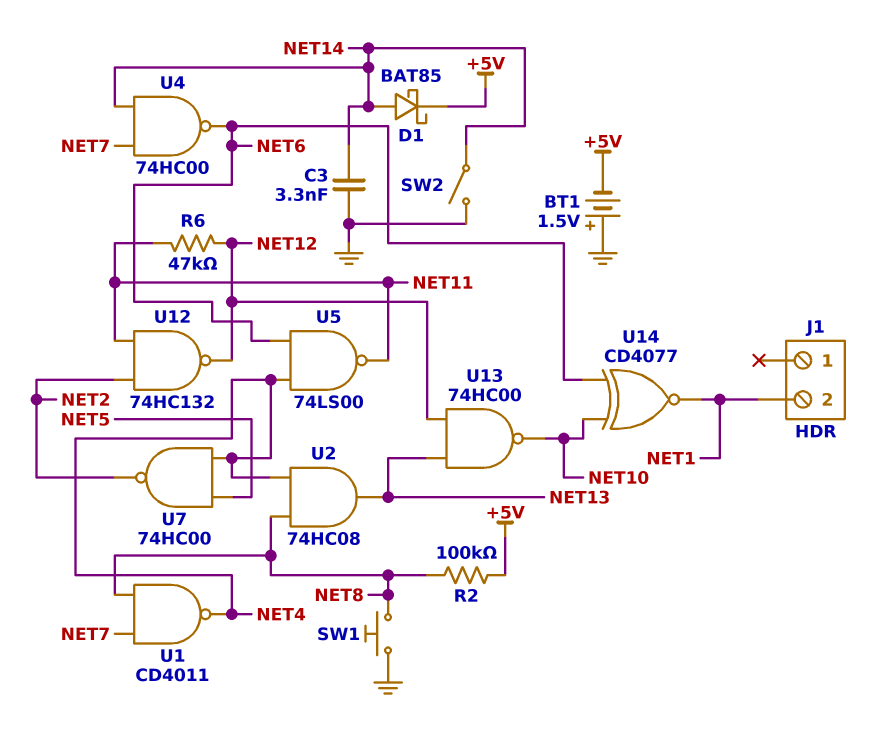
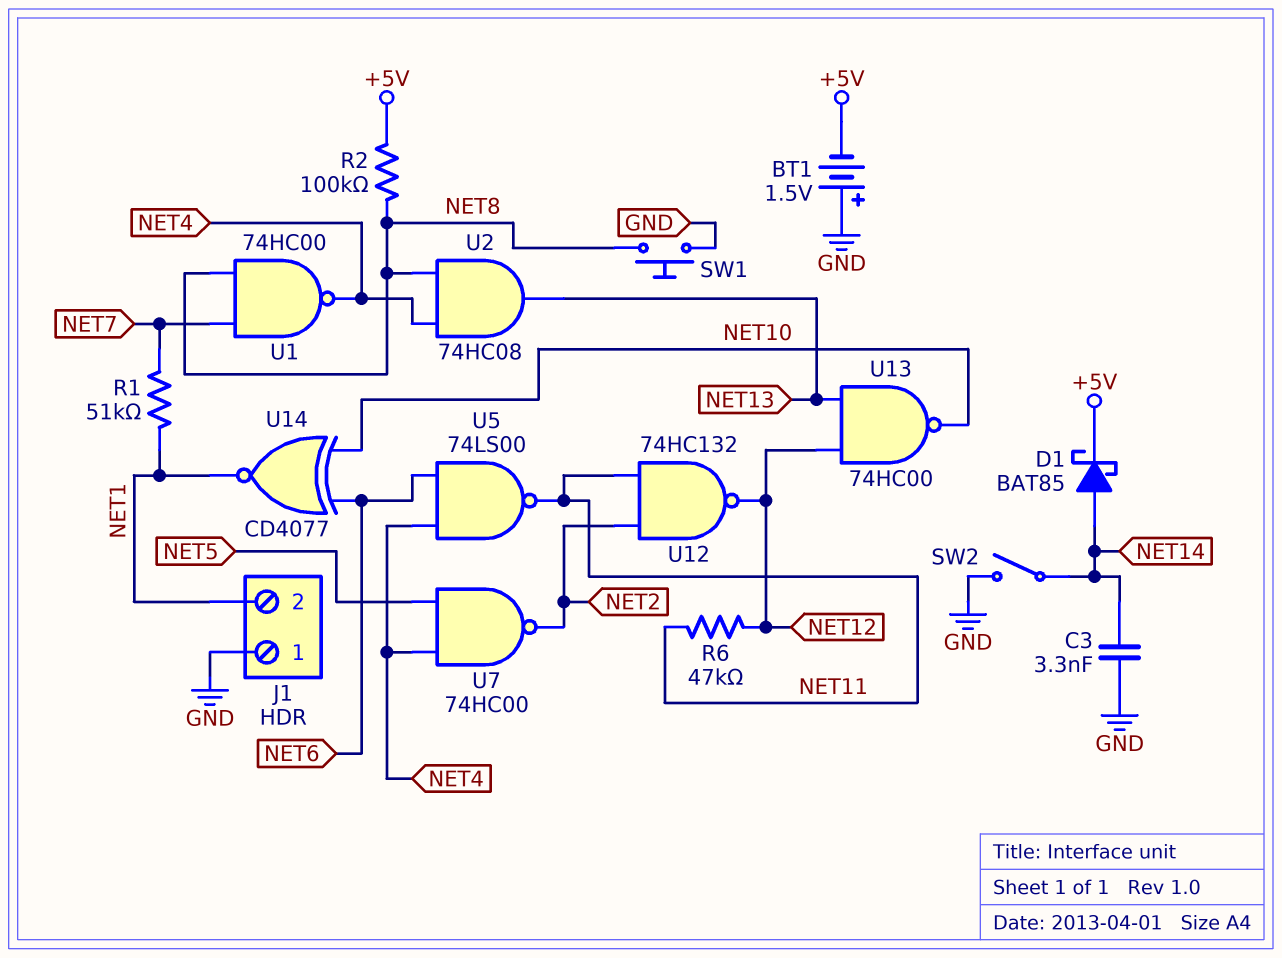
J1 pin 1: none -> GND
R1: none -> 51k (NET1, NET7)
U1: NAND CD4011 (in NET7, in NET8, out NET4) -> NAND 74HC00 (in NET7, in NET8, out NET4)
U4: NAND 74HC00 (in NET7, in NET14, out NET6) -> none

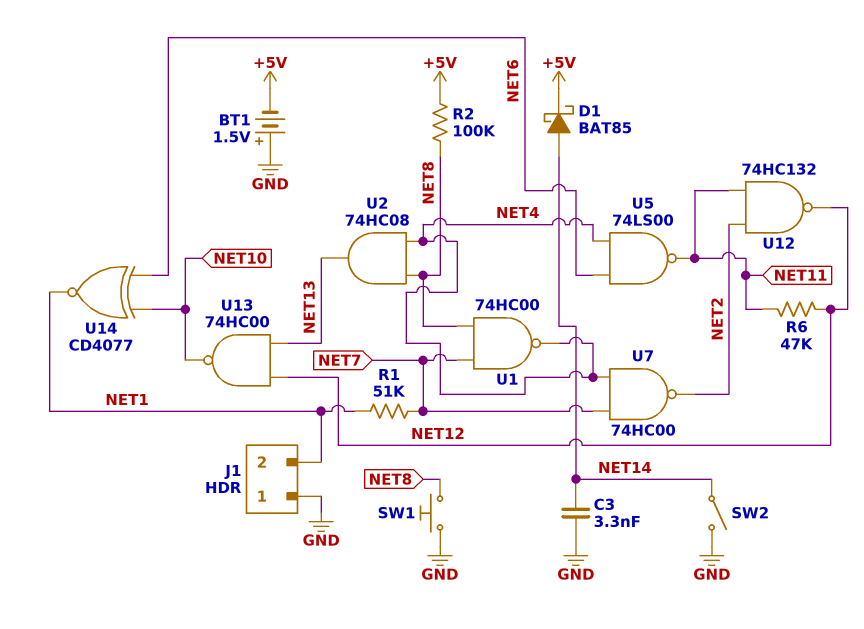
U7: NAND 74HC00 (in NET4, in NET5, out NET2) -> NAND 74HC00 (in NET4, in NET7, out NET2)

